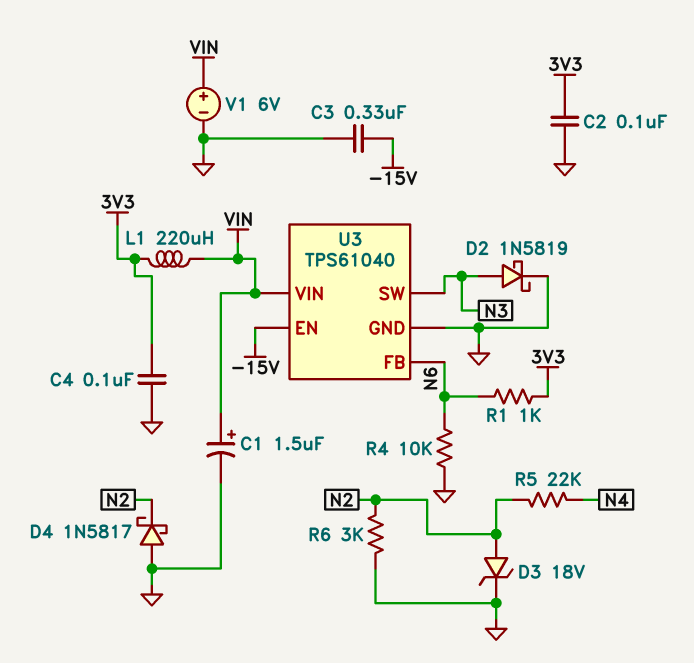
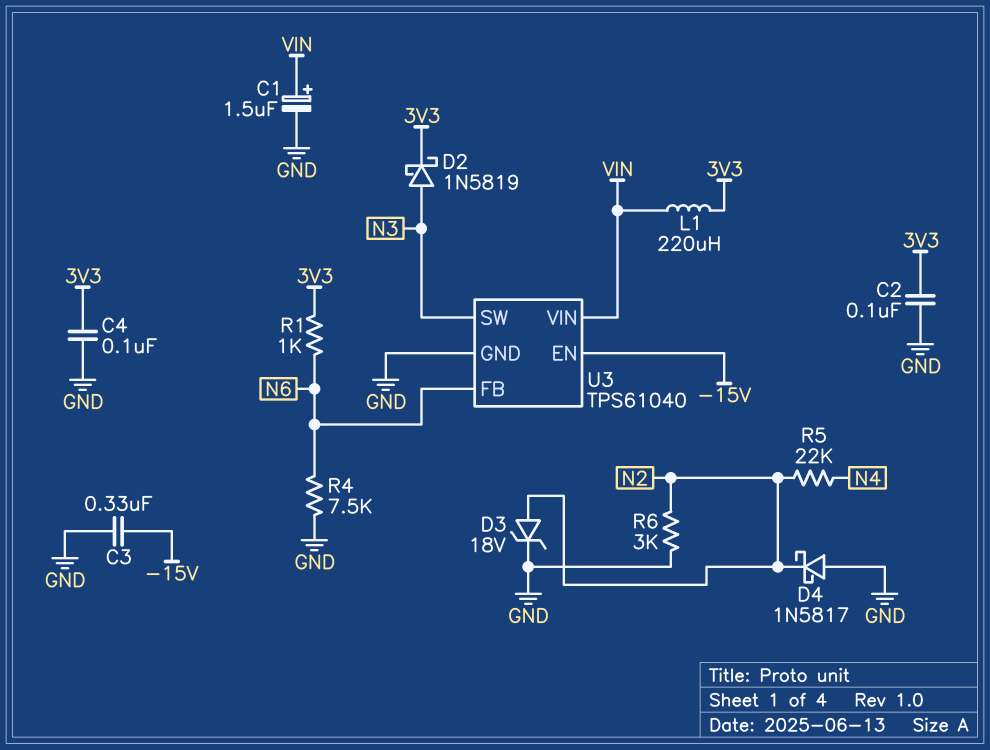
D2: schottky 1N5819 (A N3, K GND) -> schottky 1N5819 (A N3, K 3V3)
R4: 10k (GND, N6) -> 7.5k (GND, N6)
V1: 6V (plus VIN, minus GND) -> none

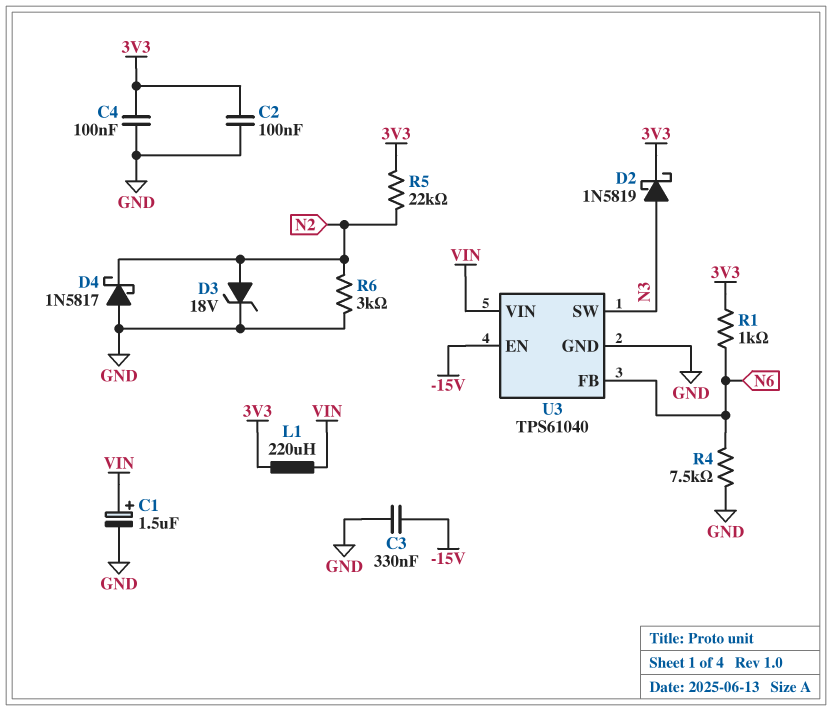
R5: 22k (N2, N4) -> 22k (3V3, N2)

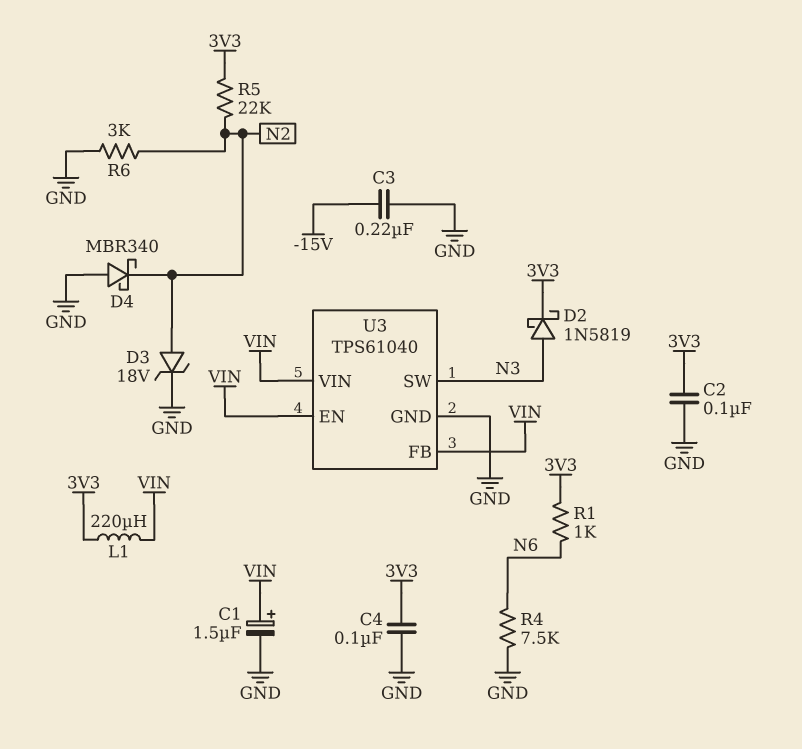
C3: 330nF (-15V, GND) -> 220nF (-15V, GND)
D4: schottky 1N5817 (A GND, K N2) -> schottky MBR340 (A GND, K N2)
U3 pin EN: -15V -> VIN
U3 pin FB: N6 -> VIN

